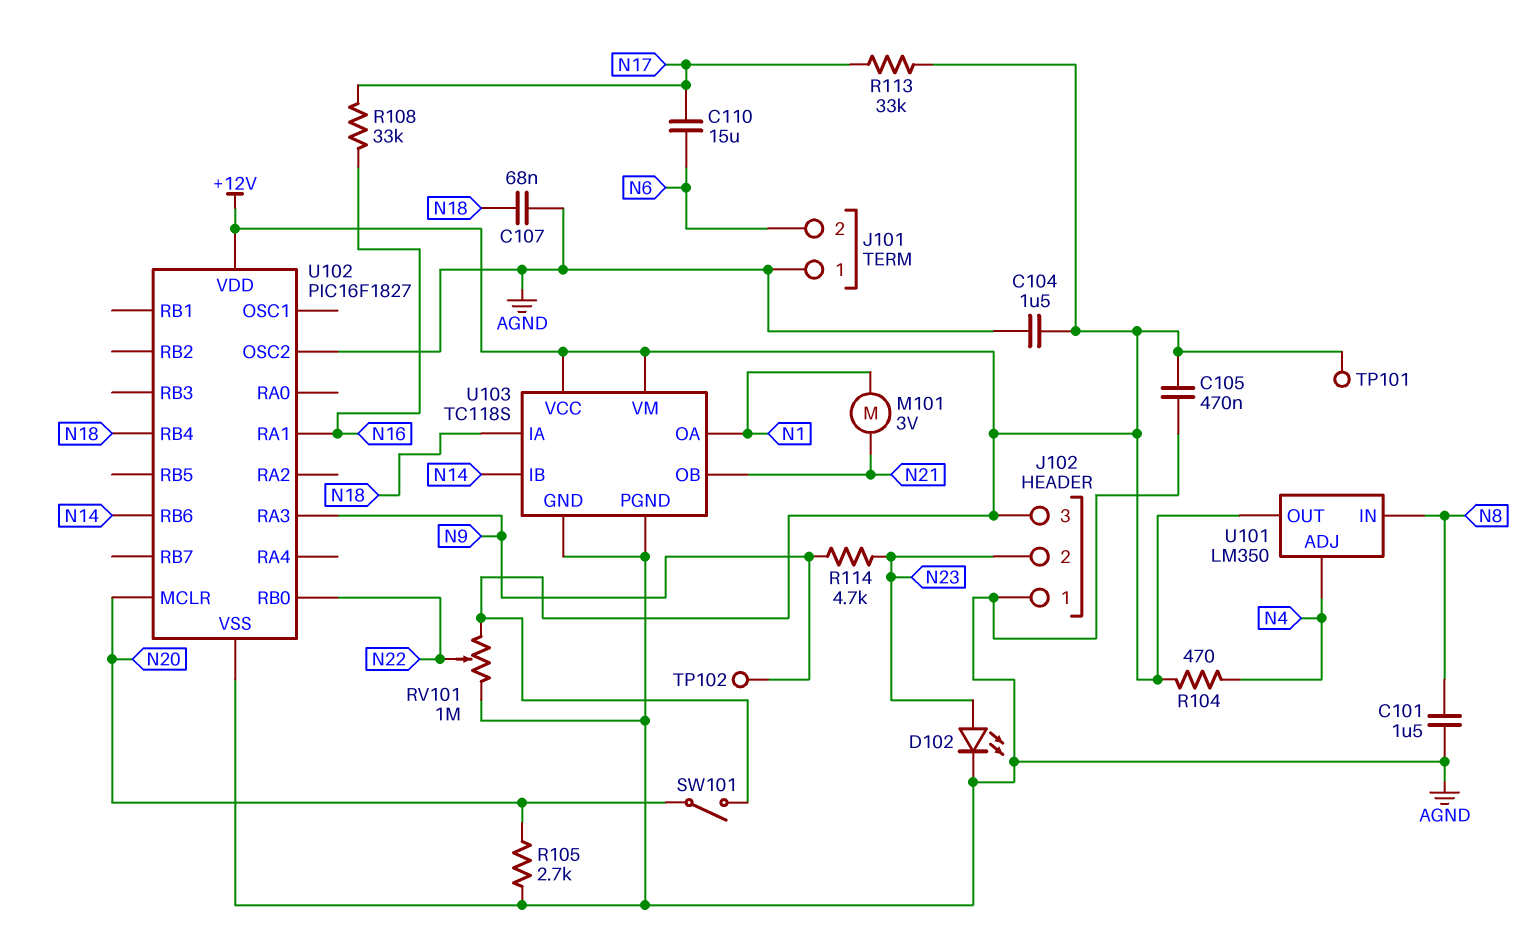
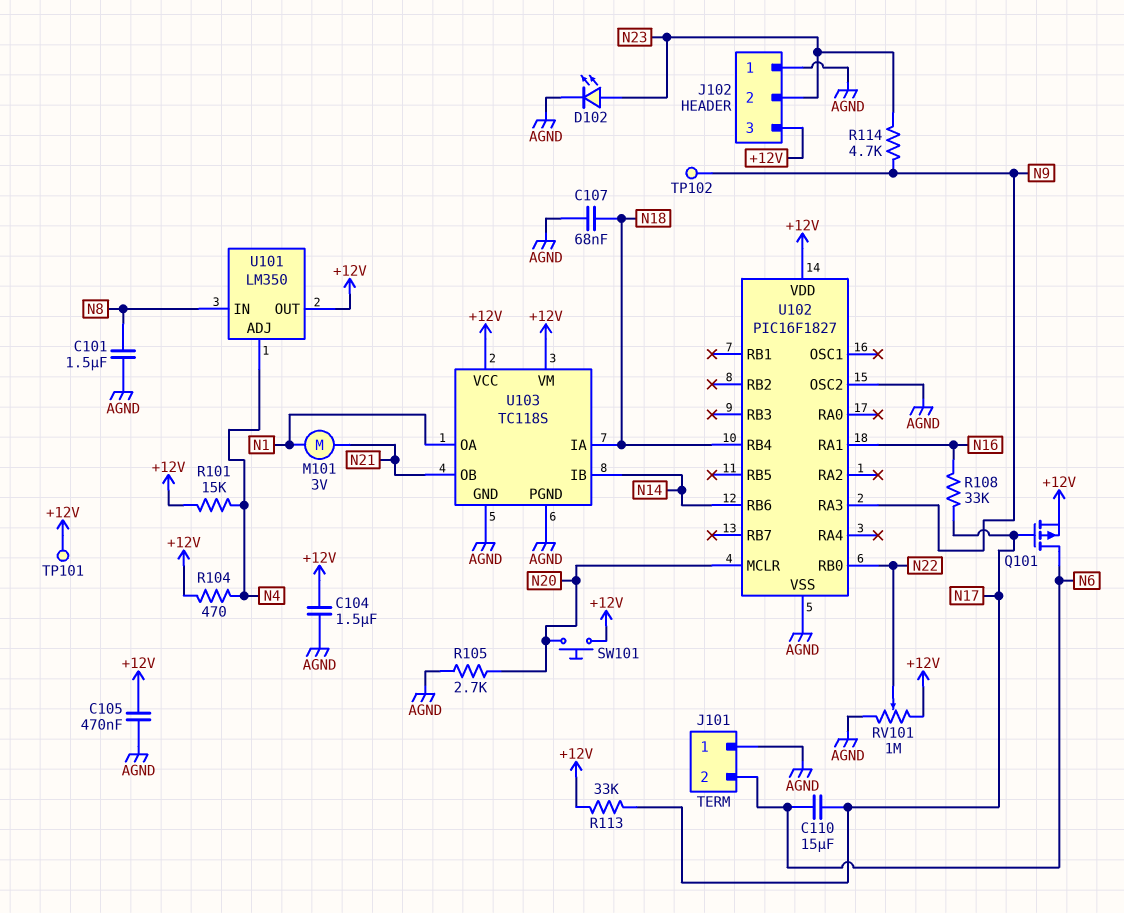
Q101: none -> PMOS (G N17, D N6, S +12V)
R101: none -> 15k (+12V, N4)
SW101: switch (+12V, N20) -> button (+12V, N20)

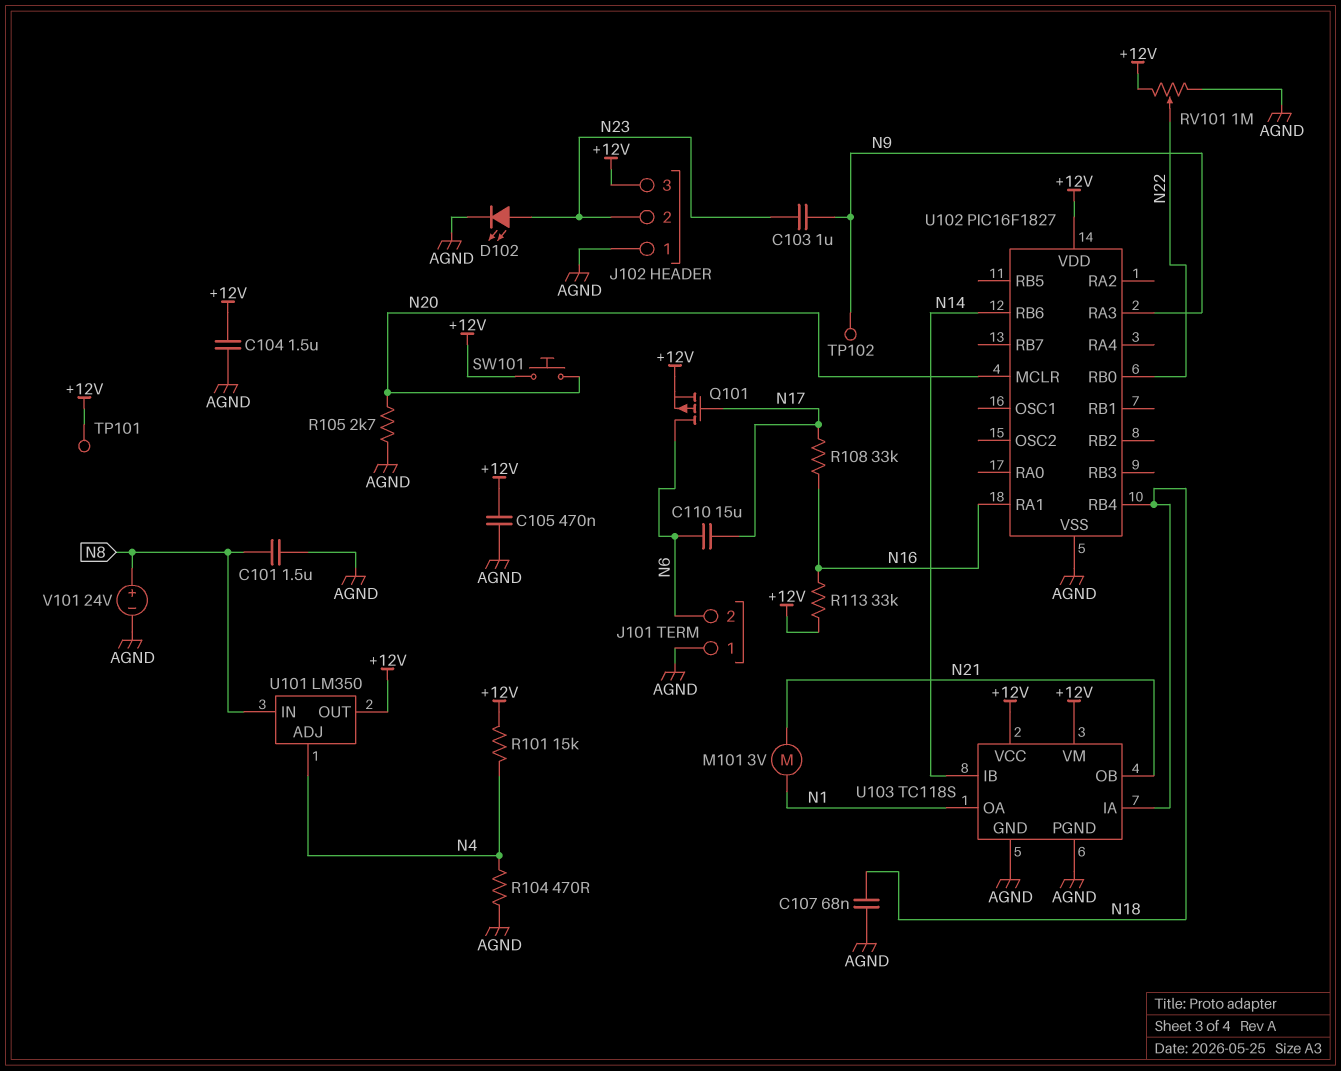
C103: none -> 1uF (N9, N23)
R104: 470 (+12V, N4) -> 470 (AGND, N4)
R113: 33k (+12V, N17) -> 33k (+12V, N16)
R114: 4.7k (N9, N23) -> none
U102 pin OSC2: AGND -> none
V101: none -> 24V (plus N8, minus AGND)

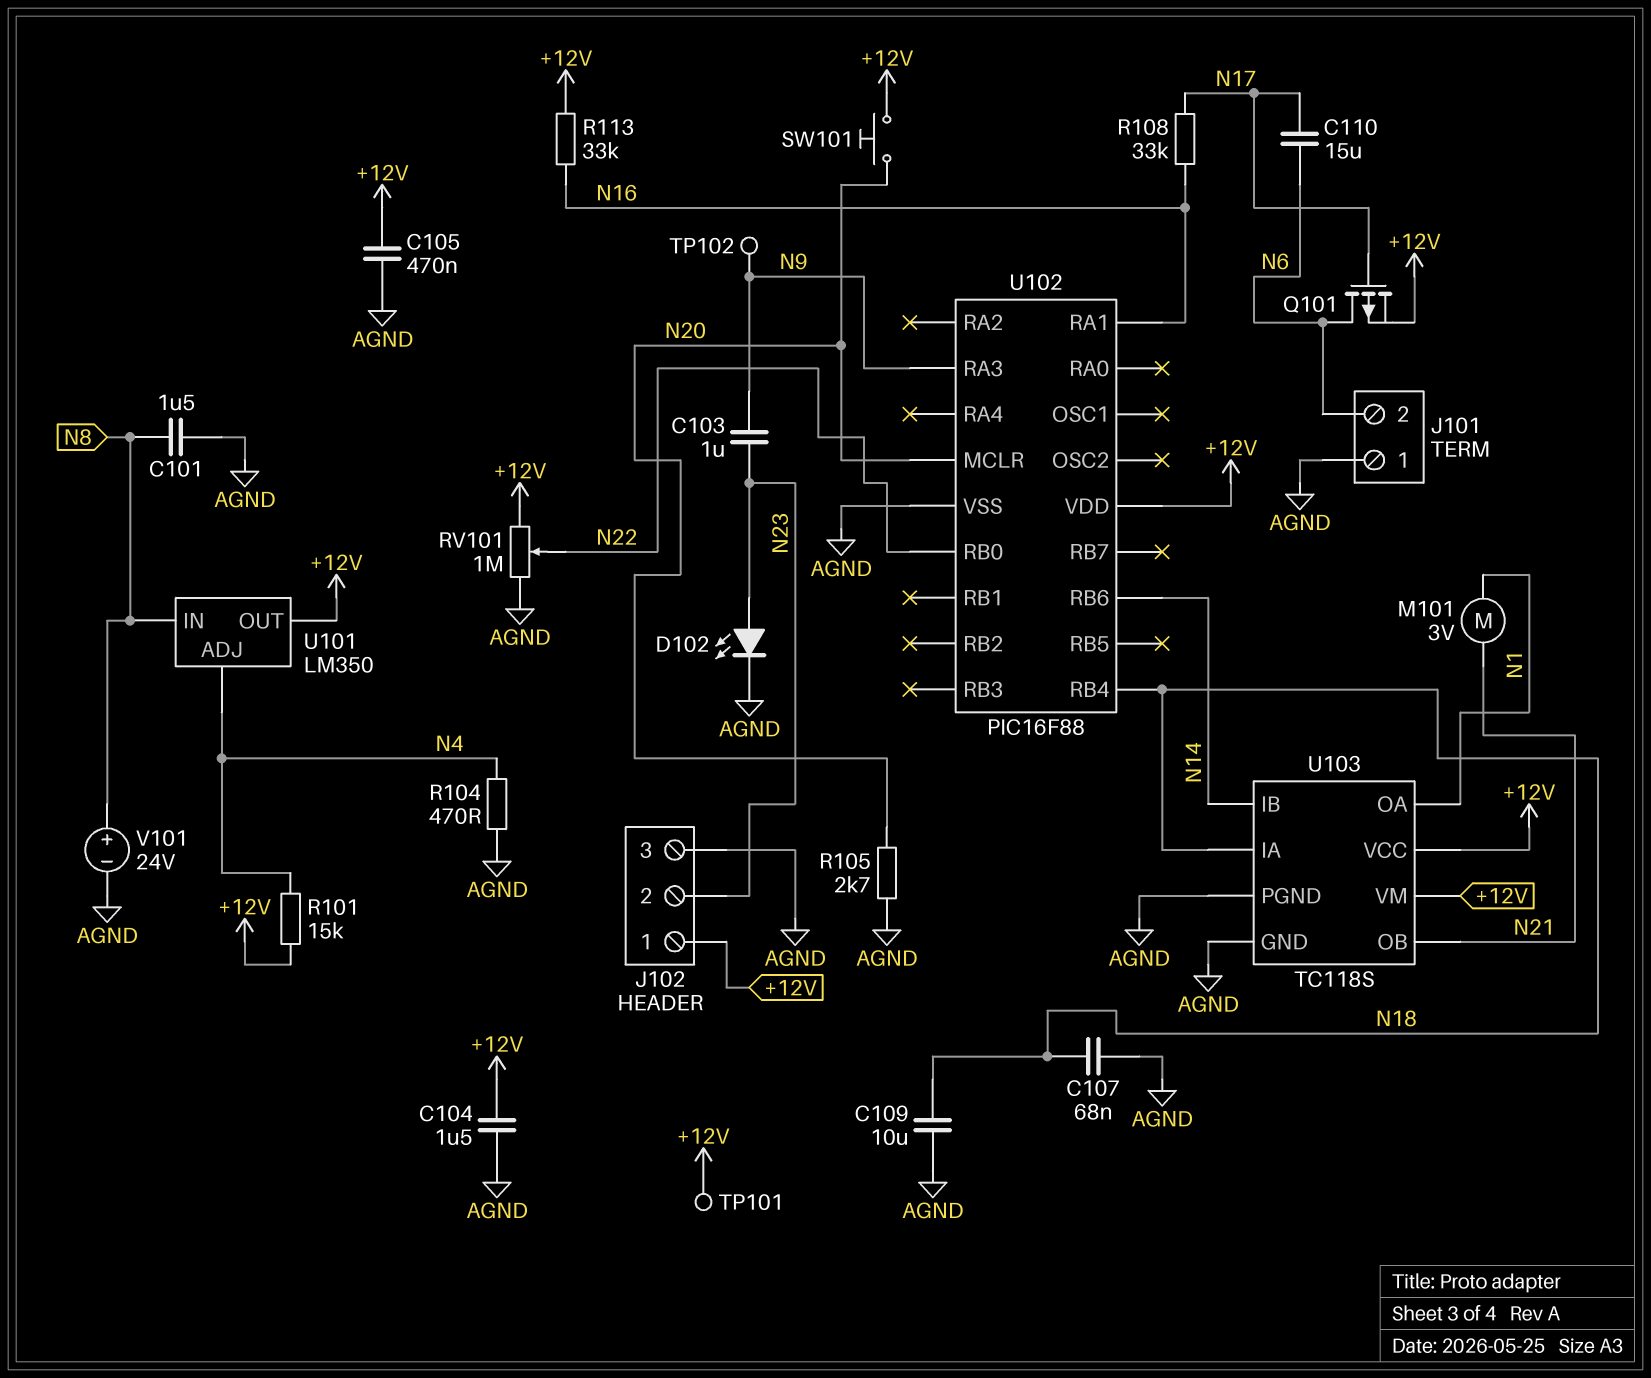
C109: none -> 10uF (AGND, N18)
J102 pin 1: AGND -> +12V
J102 pin 3: +12V -> AGND
U102: PIC16F1827 -> PIC16F88

